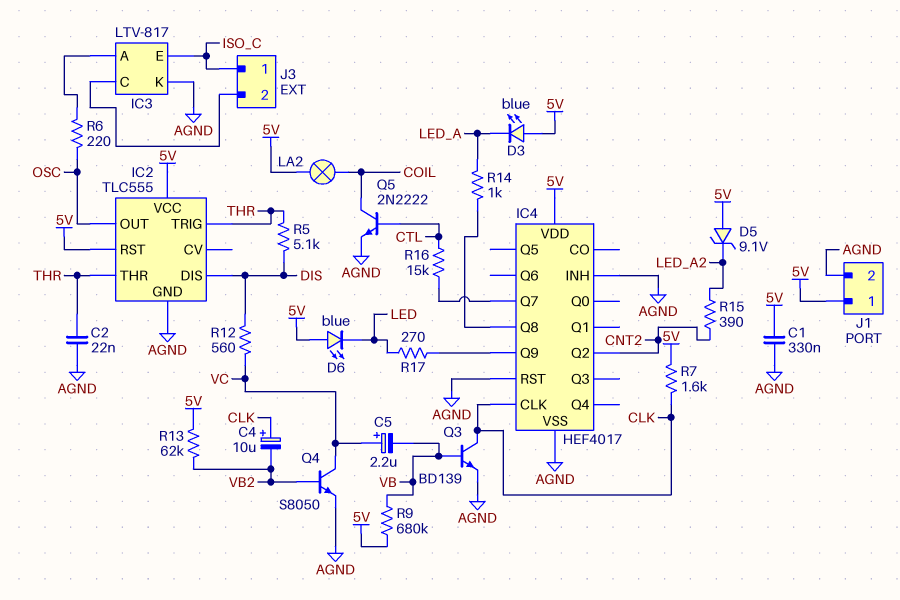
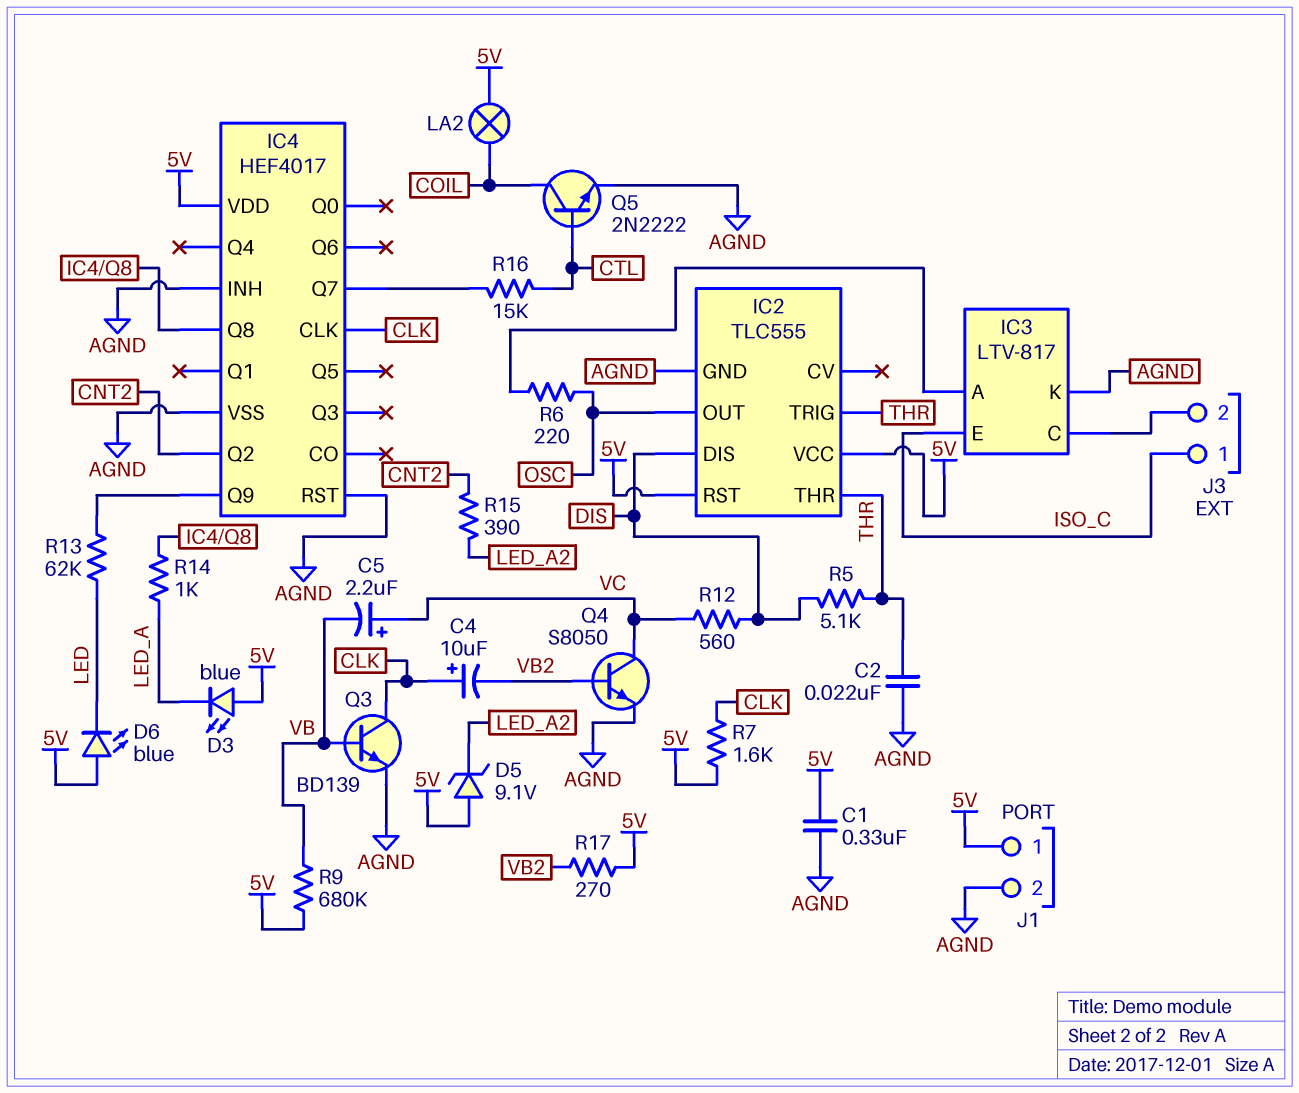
R13: 62k (5V, VB2) -> 62k (IC4/Q9, LED)
R17: 270 (IC4/Q9, LED) -> 270 (5V, VB2)

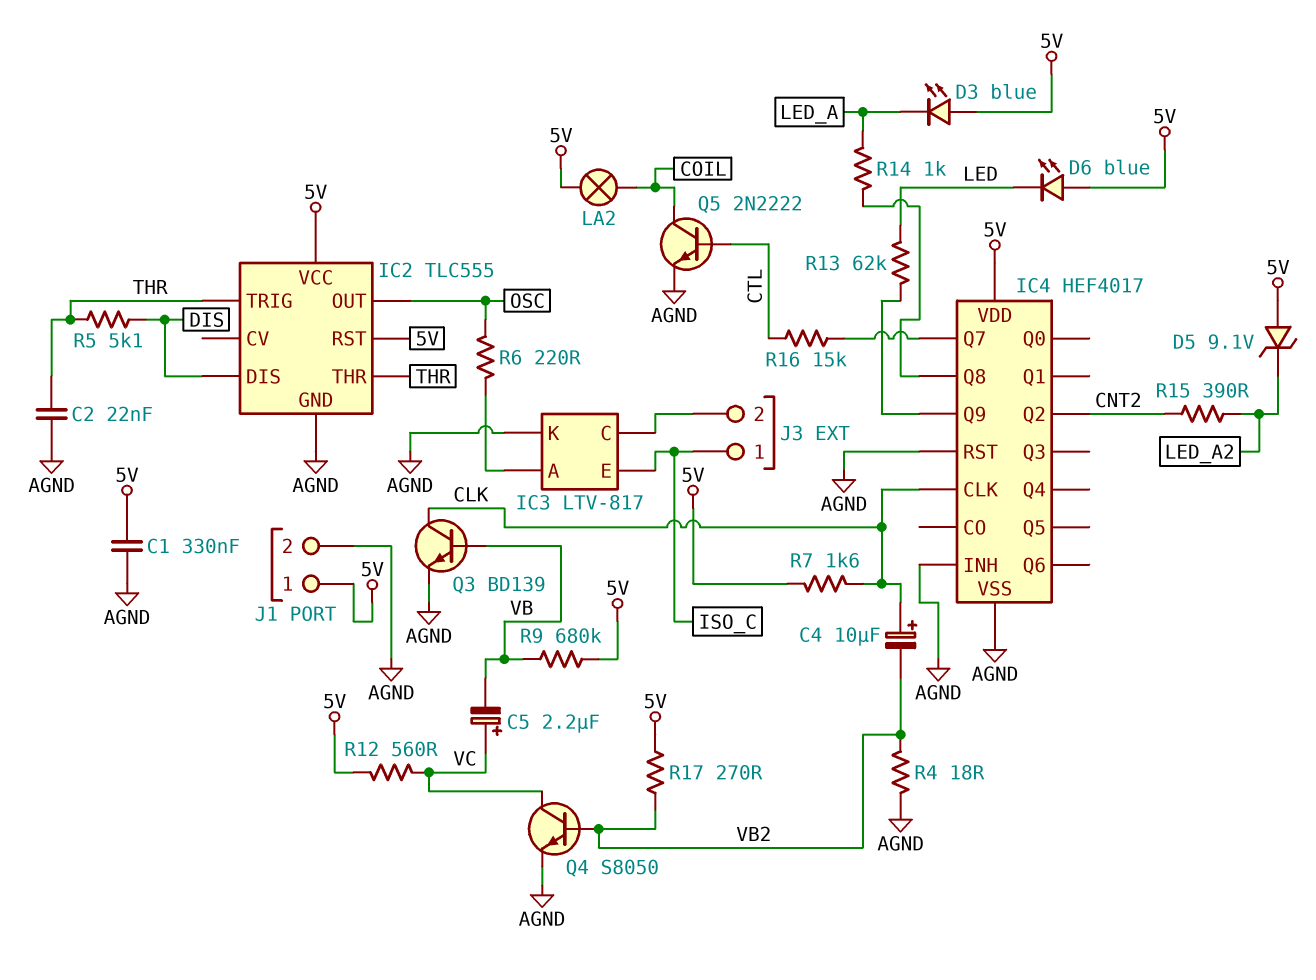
R4: none -> 18 (AGND, VB2)
R12: 560 (DIS, VC) -> 560 (5V, VC)

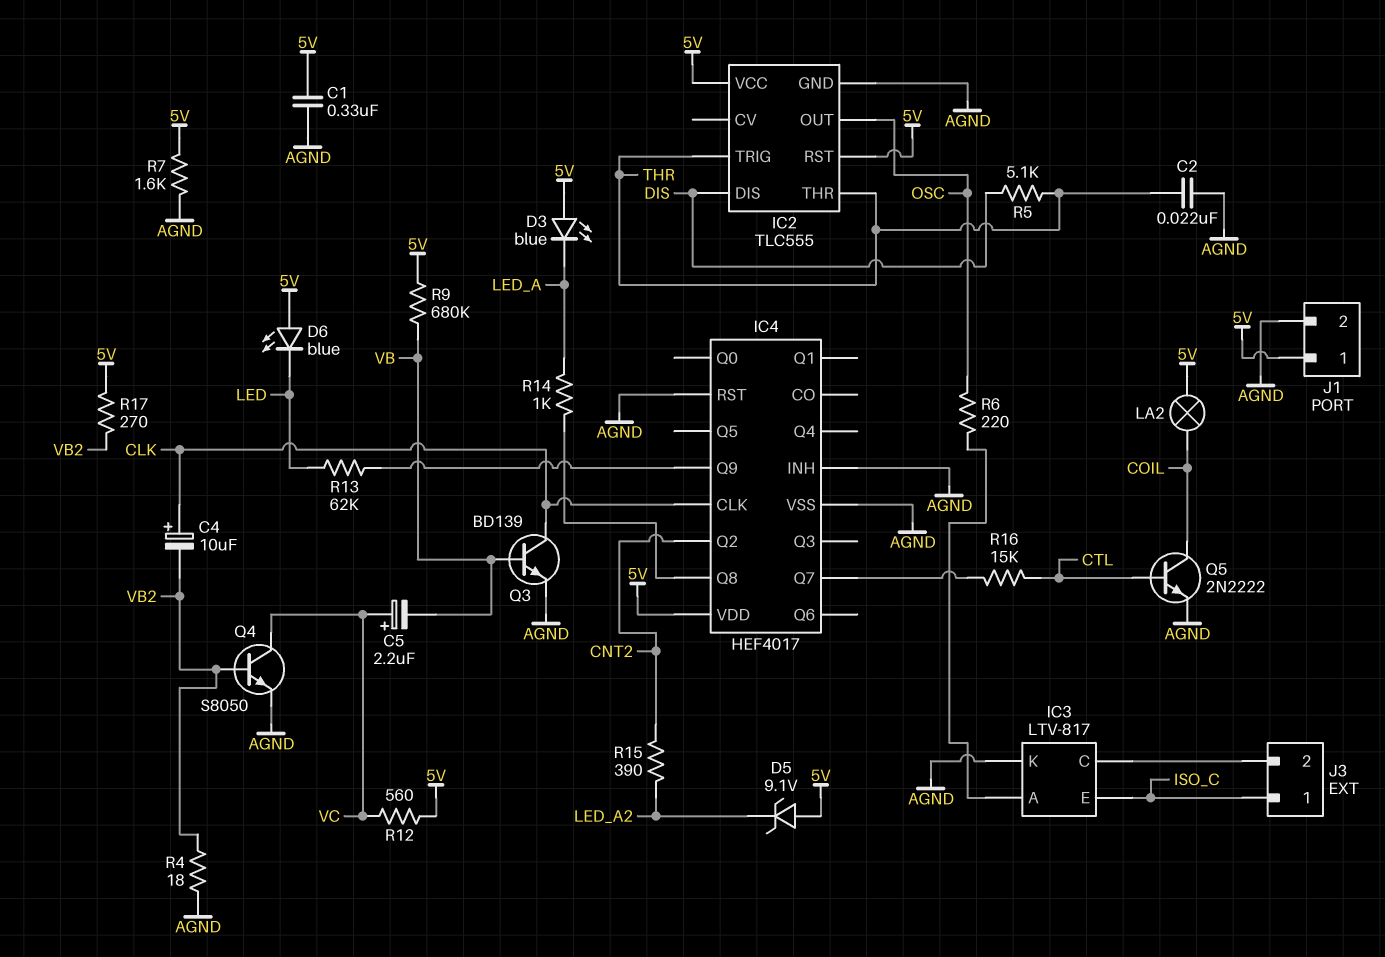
R7: 1.6k (5V, CLK) -> 1.6k (5V, AGND)

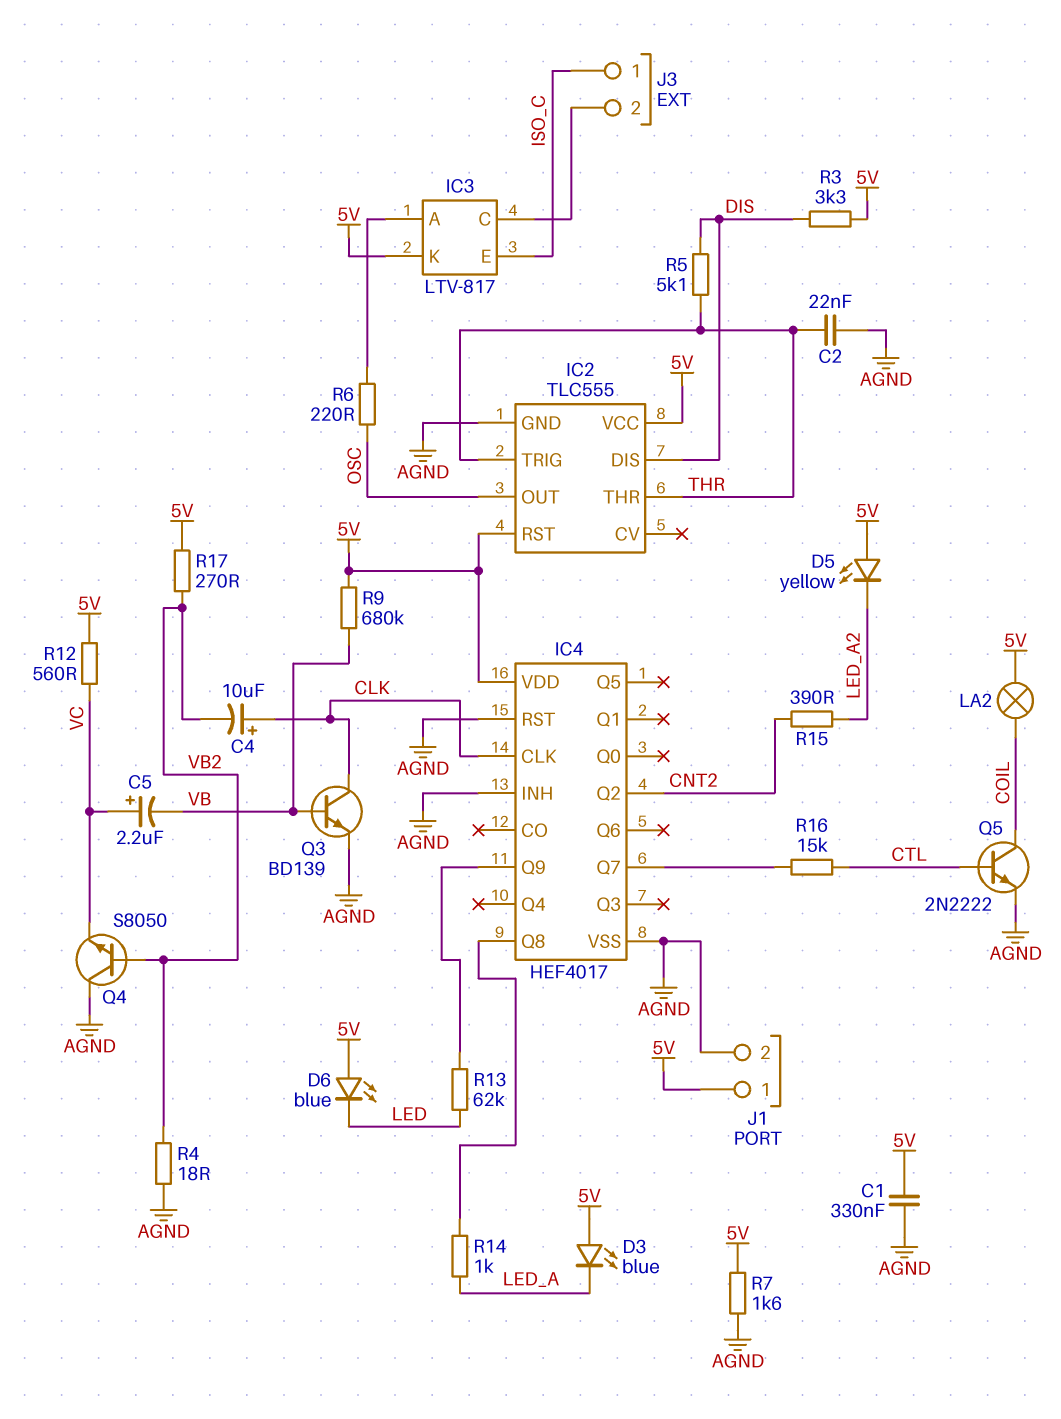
D5: zener 9.1V (A 5V, K LED_A2) -> LED yellow (A 5V, K LED_A2)
IC3 pin K: AGND -> 5V
Q4: NPN S8050 (B VB2, C VC, E AGND) -> NPN S8050 (B VB2, C AGND, E VC)
R3: none -> 3.3k (5V, DIS)

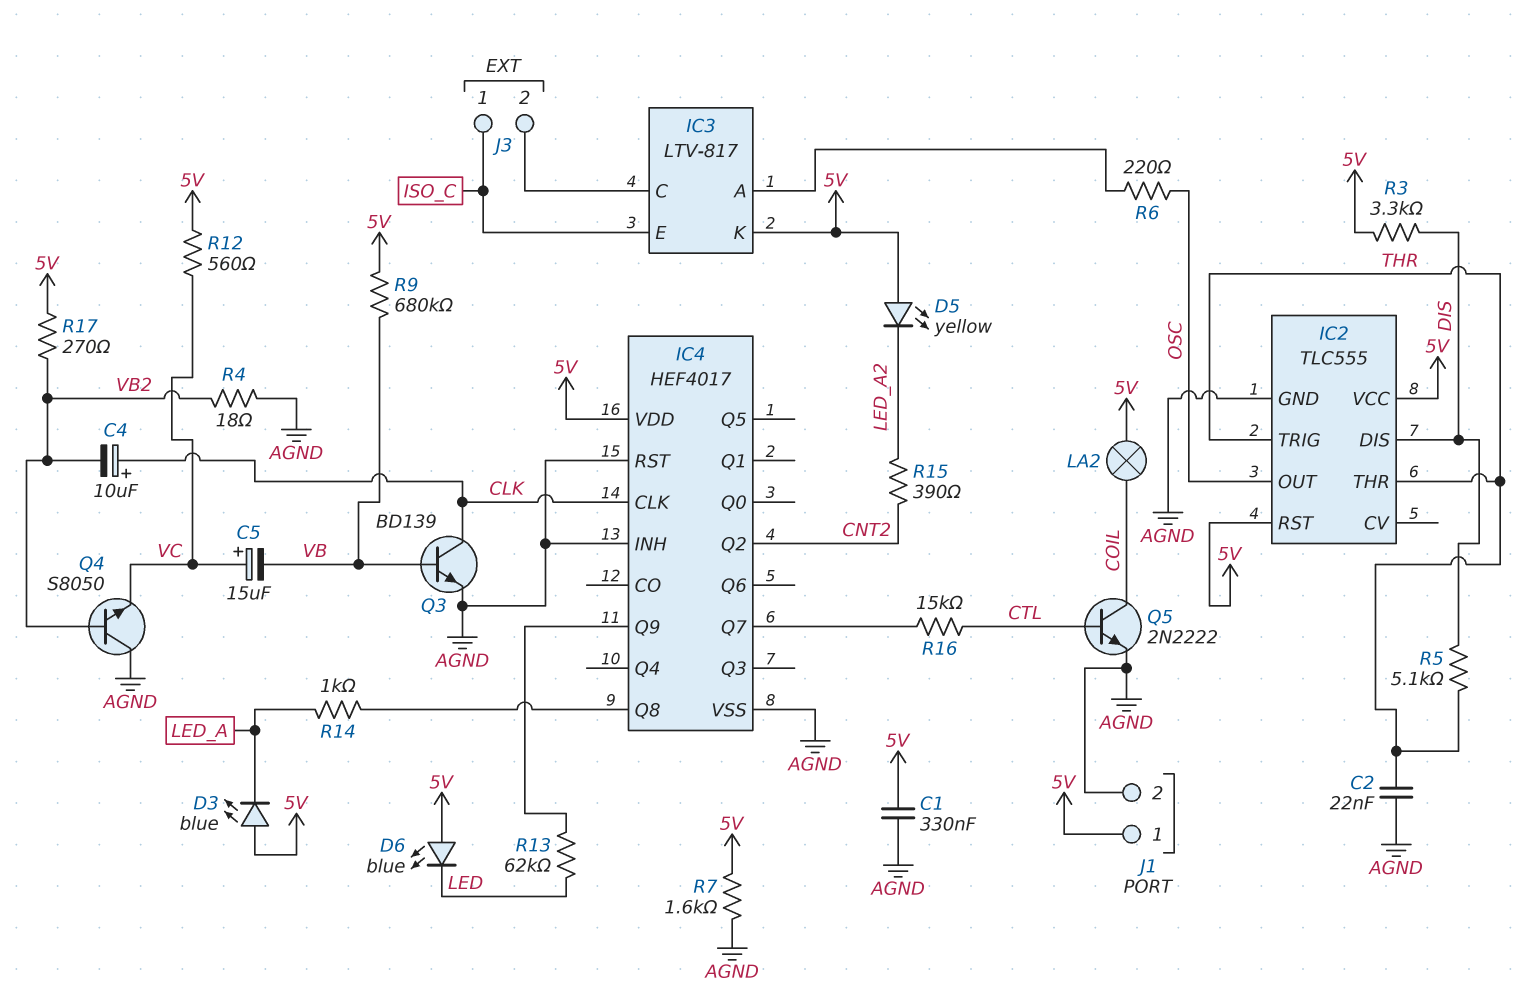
C5: 2.2uF (plus VC, minus VB) -> 15uF (plus VC, minus VB)

